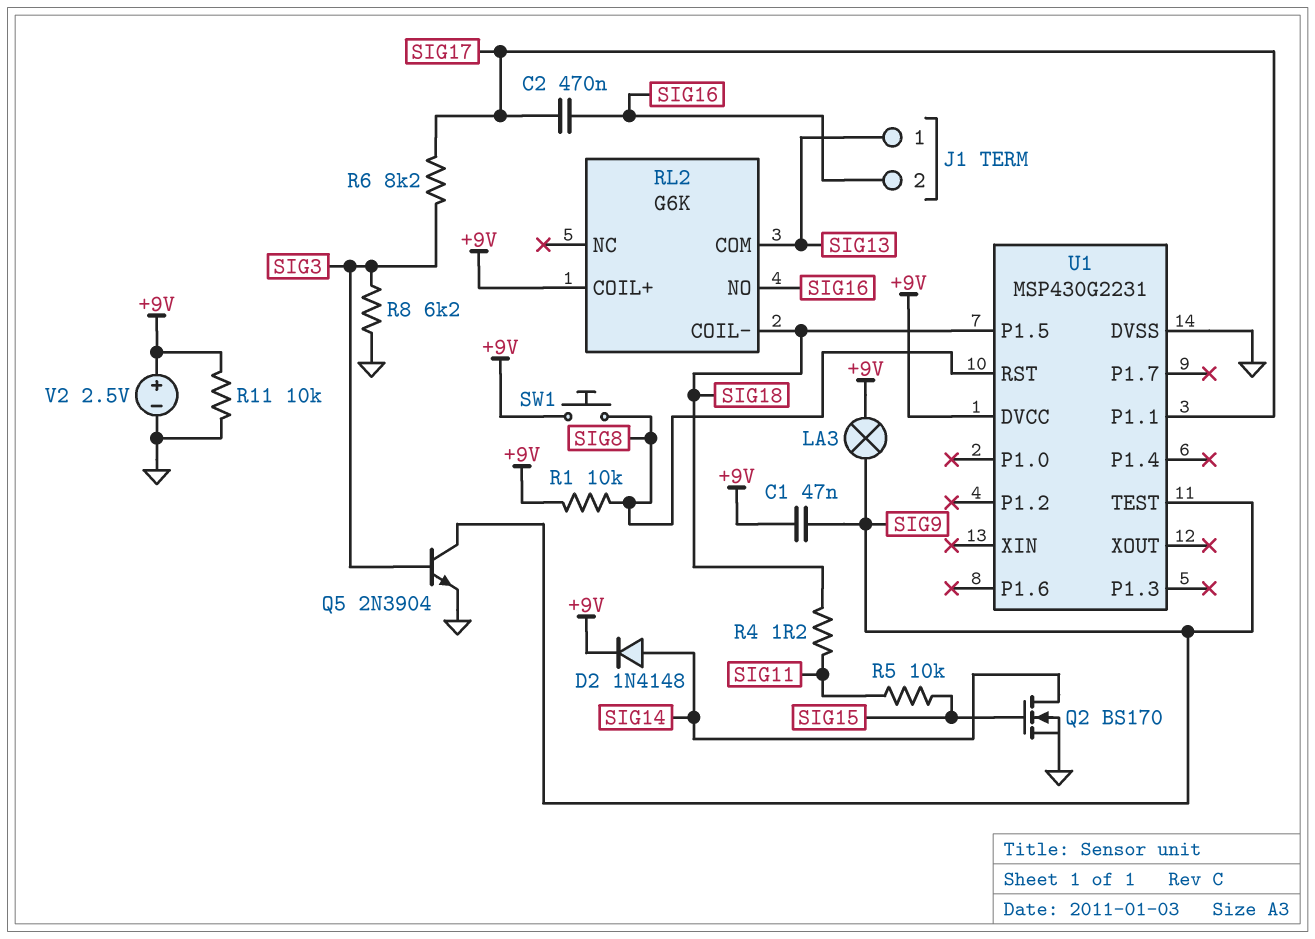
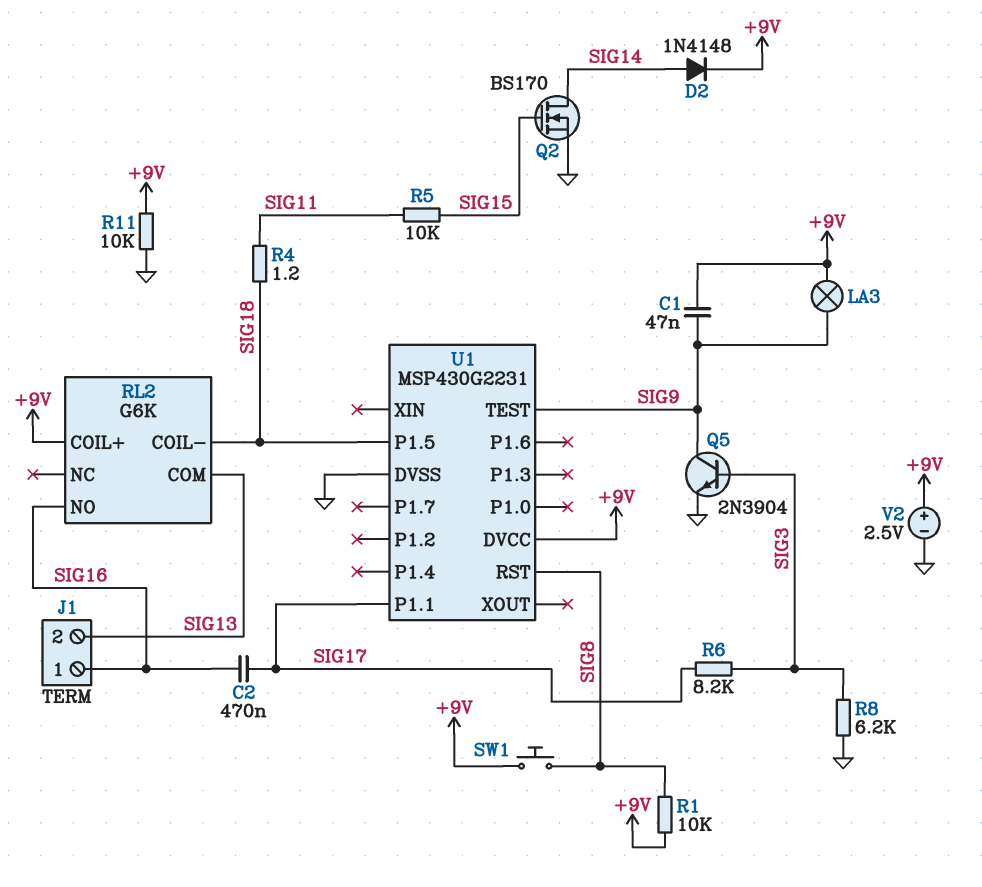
J1 pin 1: SIG13 -> SIG16
J1 pin 2: SIG16 -> SIG13

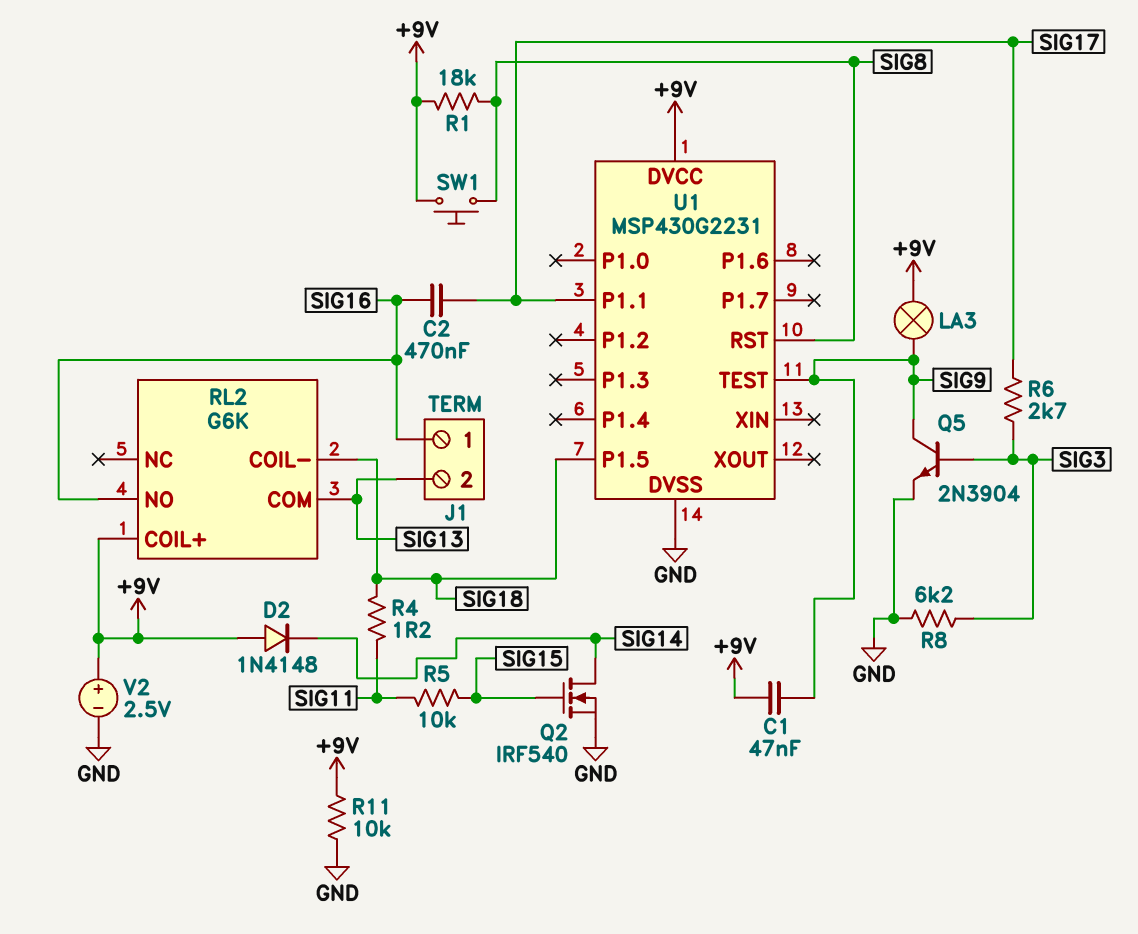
D2: diode 1N4148 (A SIG14, K +9V) -> diode 1N4148 (A +9V, K SIG14)
Q2: NMOS BS170 (G SIG15, D SIG14, S GND) -> NMOS IRF540 (G SIG15, D SIG14, S GND)
R1: 10k (+9V, SIG8) -> 18k (+9V, SIG8)
R6: 8.2k (SIG3, SIG17) -> 2.7k (SIG3, SIG17)

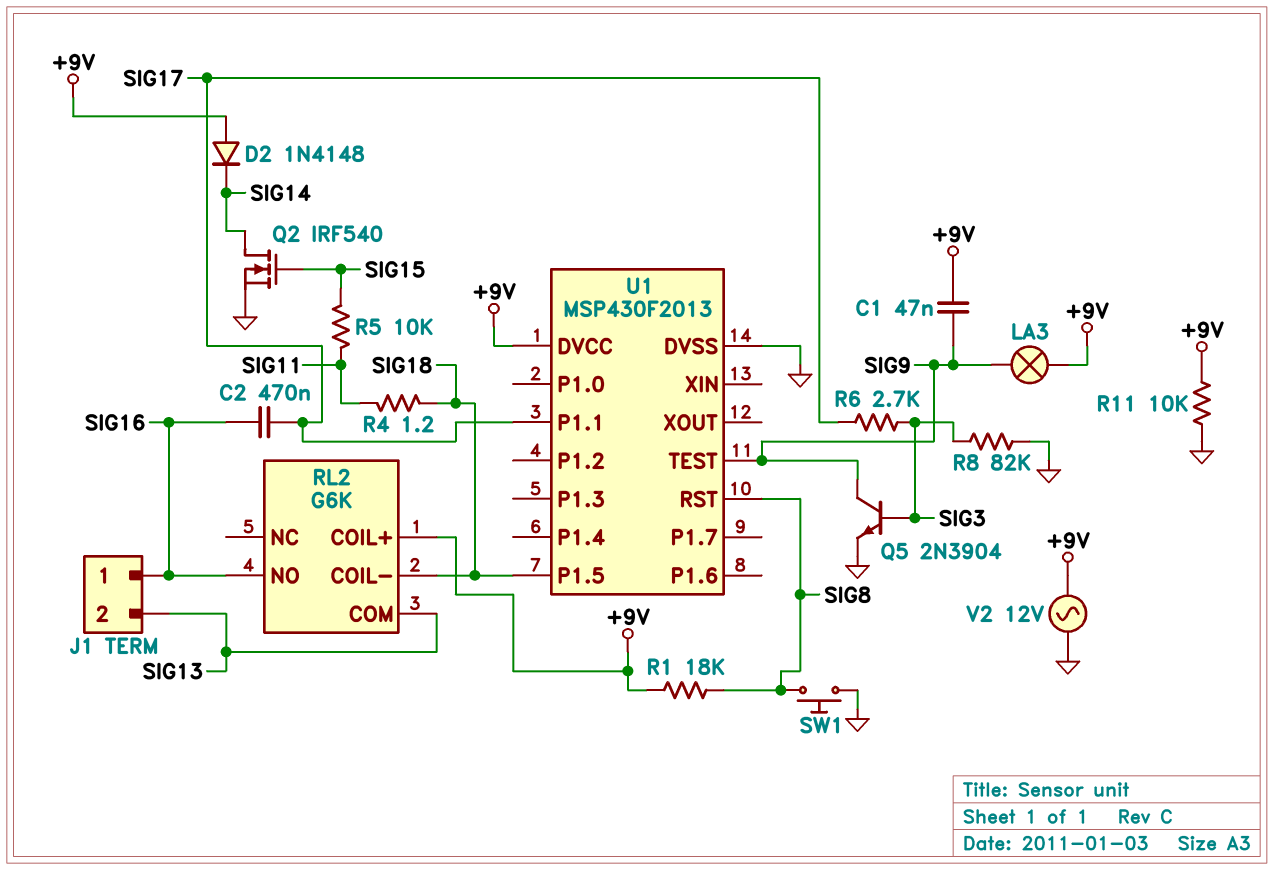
R8: 6.2k (GND, SIG3) -> 82k (GND, SIG3)
SW1: button (+9V, SIG8) -> button (GND, SIG8)
U1: MSP430G2231 -> MSP430F2013
V2: 2.5V (plus +9V, minus GND) -> AC 12V (+9V, GND)

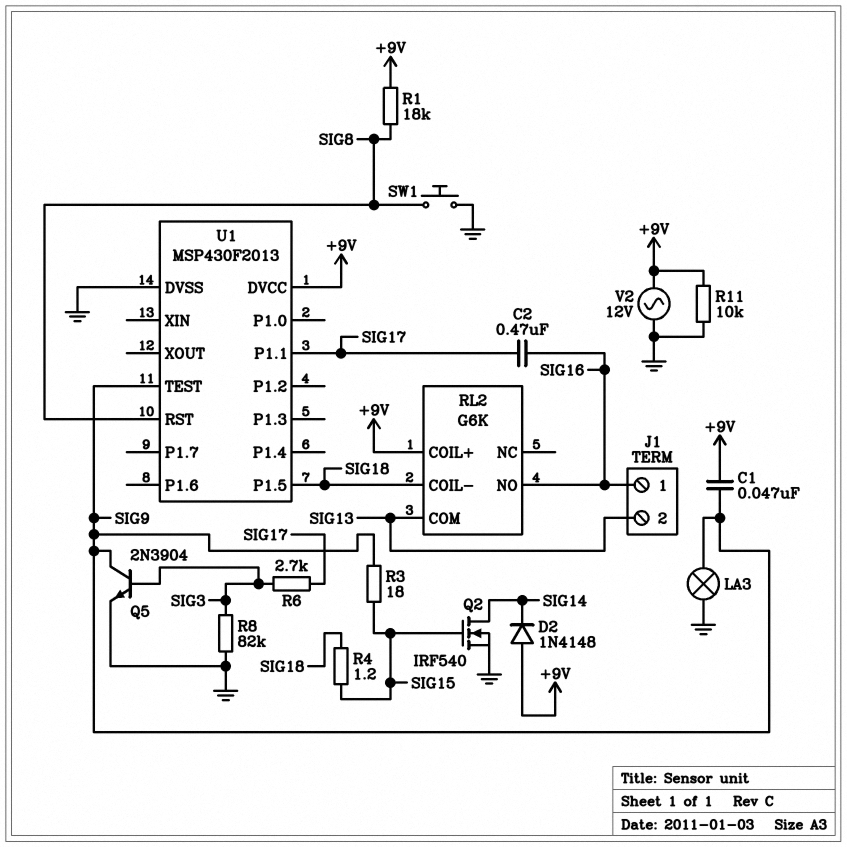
LA3: lamp (+9V, SIG9) -> lamp (GND, SIG9)
R3: none -> 18 (SIG9, SIG15)
R4: 1.2 (SIG11, SIG18) -> 1.2 (SIG15, SIG18)
R5: 10k (SIG11, SIG15) -> none

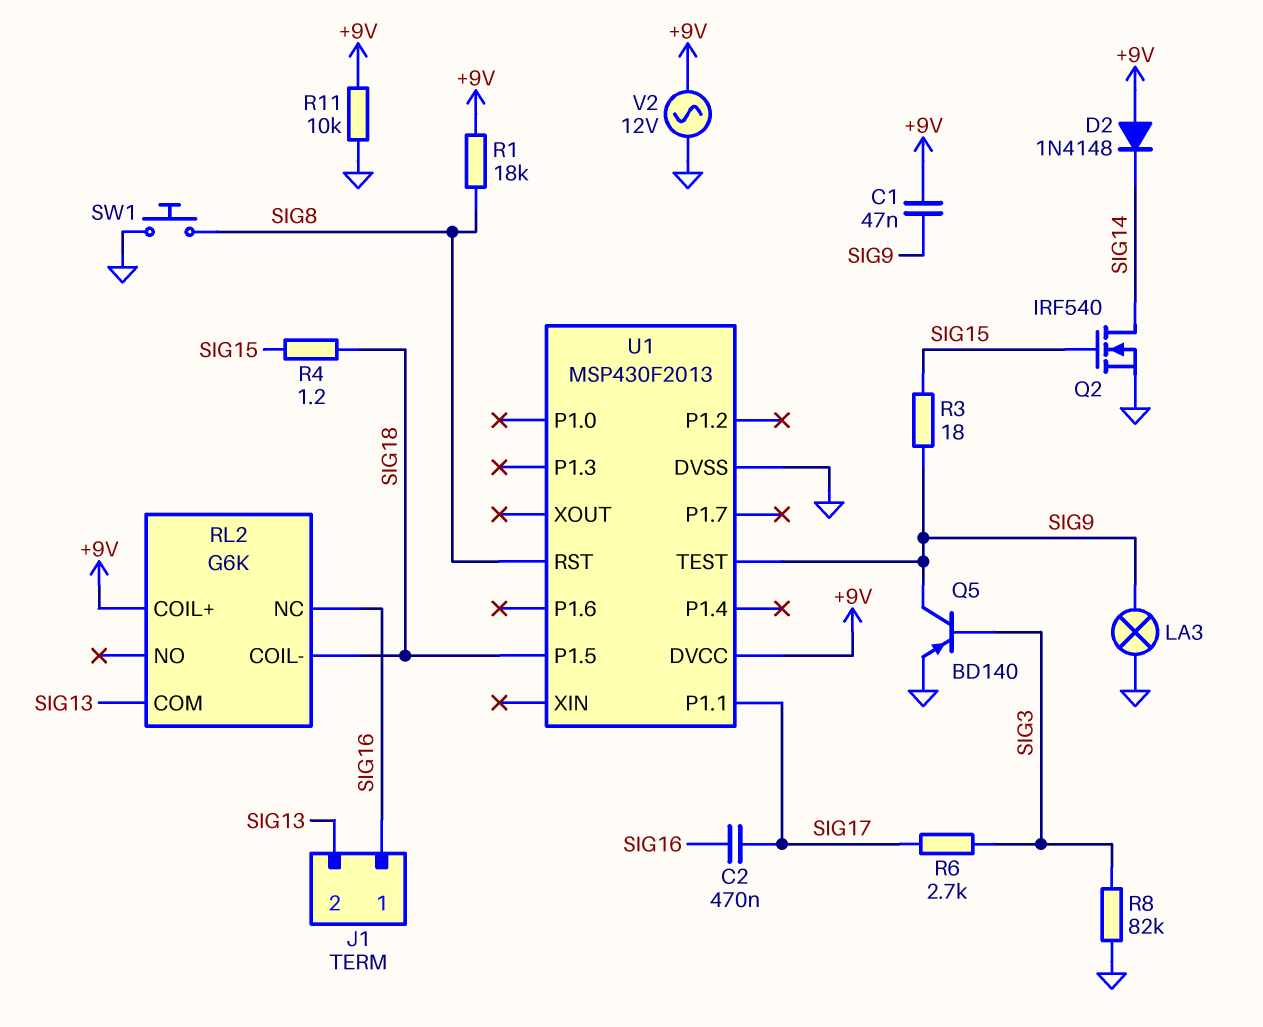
Q5: NPN 2N3904 (B SIG3, C SIG9, E GND) -> PNP BD140 (B SIG3, C SIG9, E GND)
RL2 pin NC: none -> SIG16
RL2 pin NO: SIG16 -> none

